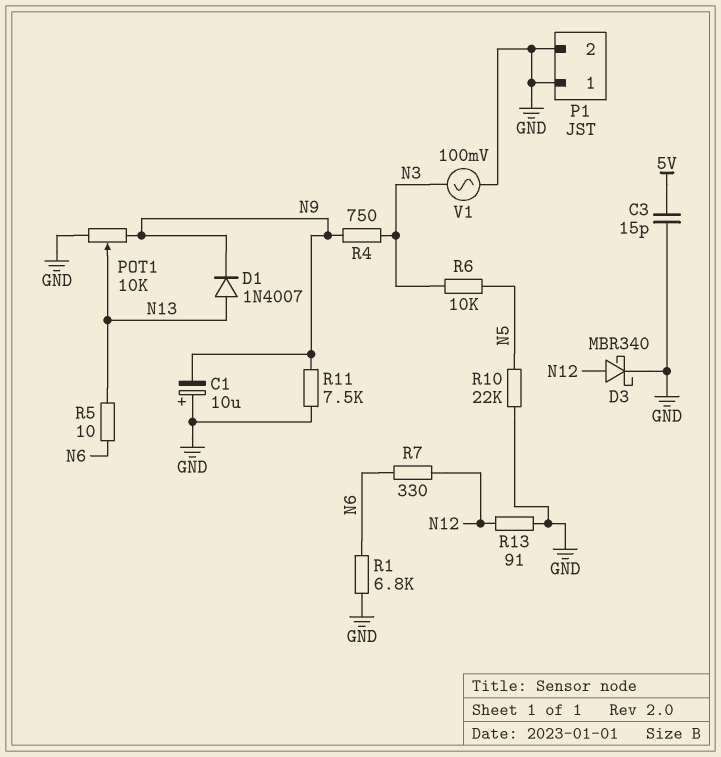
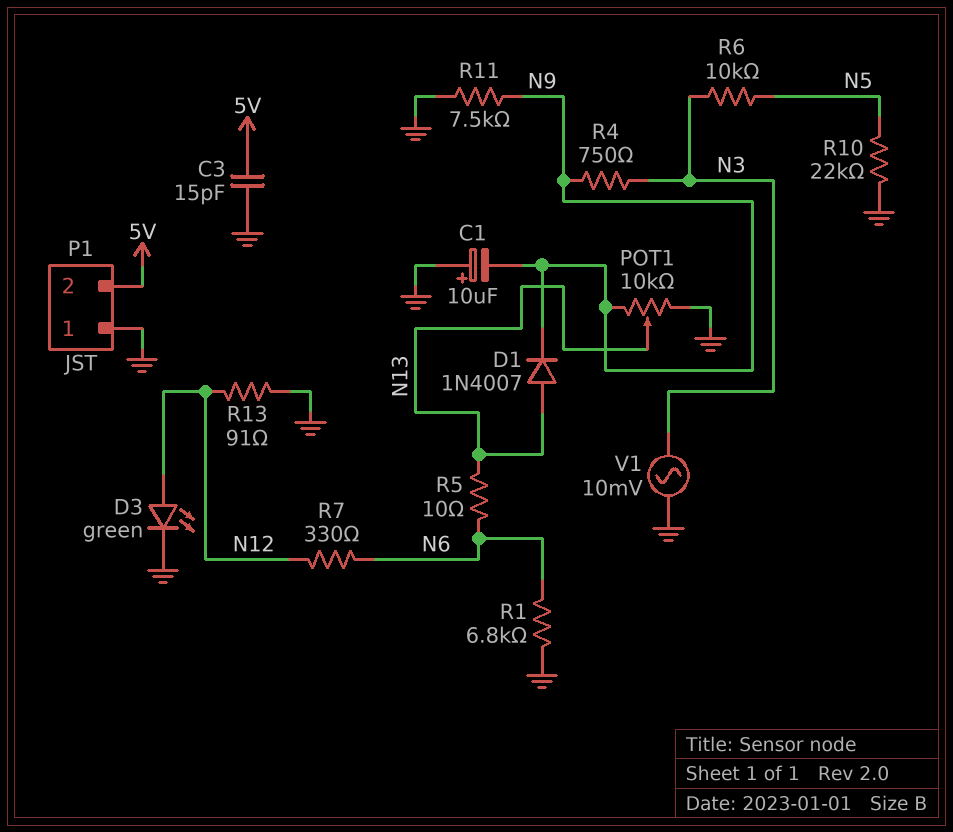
D3: schottky MBR340 (A N12, K GND) -> LED green (A N12, K GND)
P1 pin 2: GND -> 5V
V1: AC 100mV (GND, N3) -> AC 10mV (GND, N3)

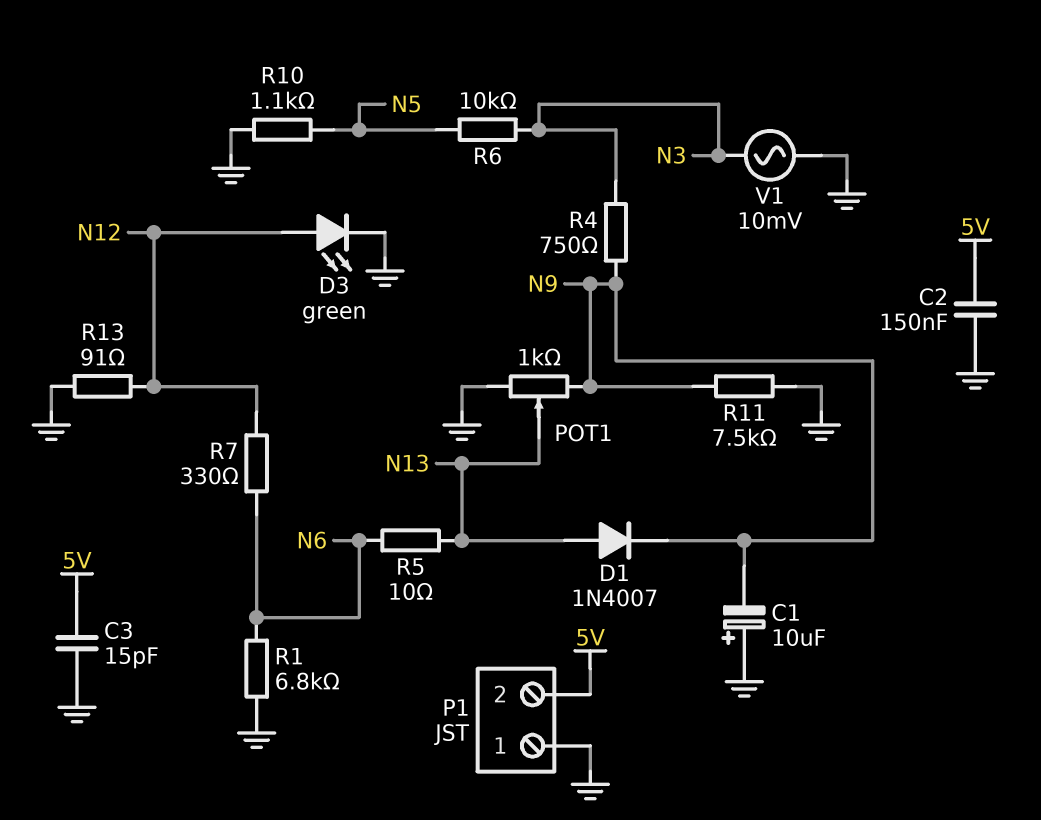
C2: none -> 150nF (5V, GND)
POT1: 10k (GND, N9, wiper N13) -> 1k (GND, N9, wiper N13)
R10: 22k (GND, N5) -> 1.1k (GND, N5)

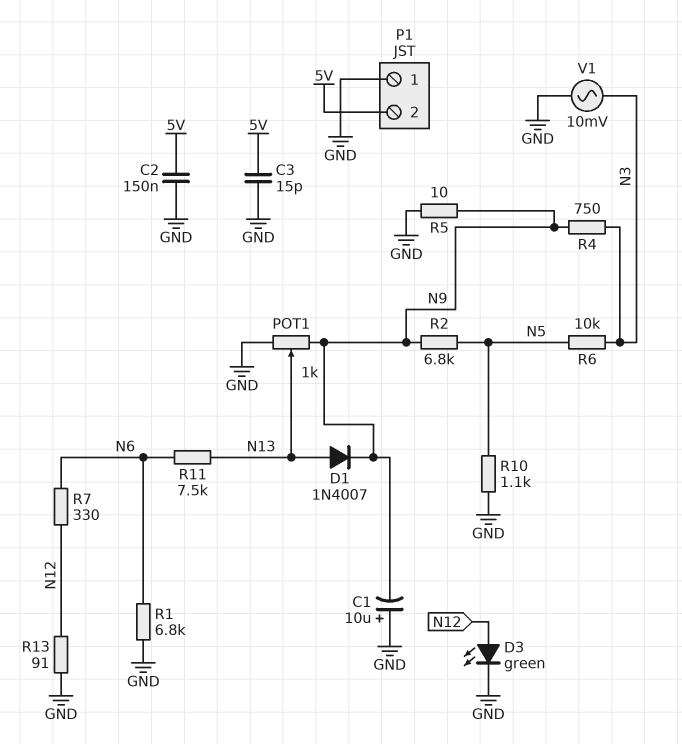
R2: none -> 6.8k (N5, N9)
R5: 10 (N6, N13) -> 10 (GND, N9)
R11: 7.5k (GND, N9) -> 7.5k (N6, N13)

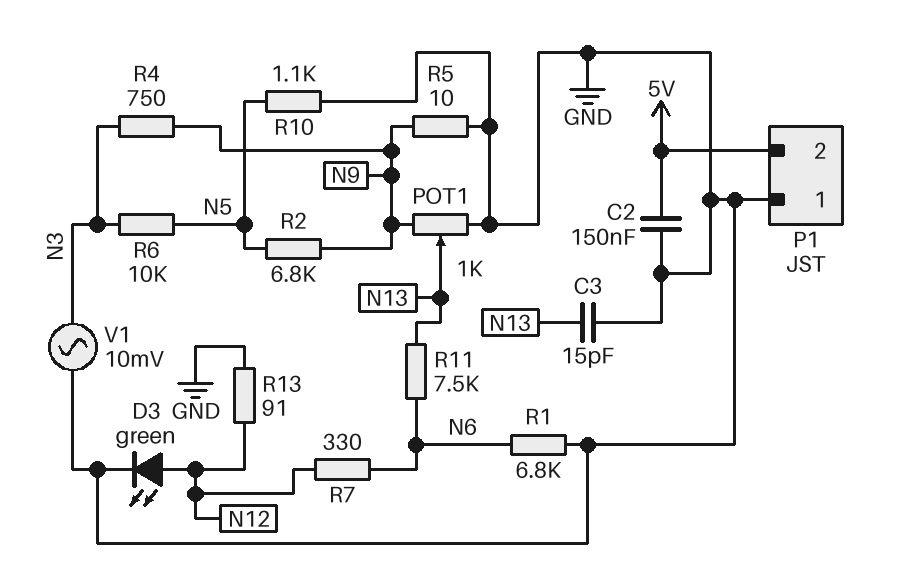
C1: 10uF (plus GND, minus N9) -> none
C3: 15pF (5V, GND) -> 15pF (GND, N13)
D1: diode 1N4007 (A N13, K N9) -> none

